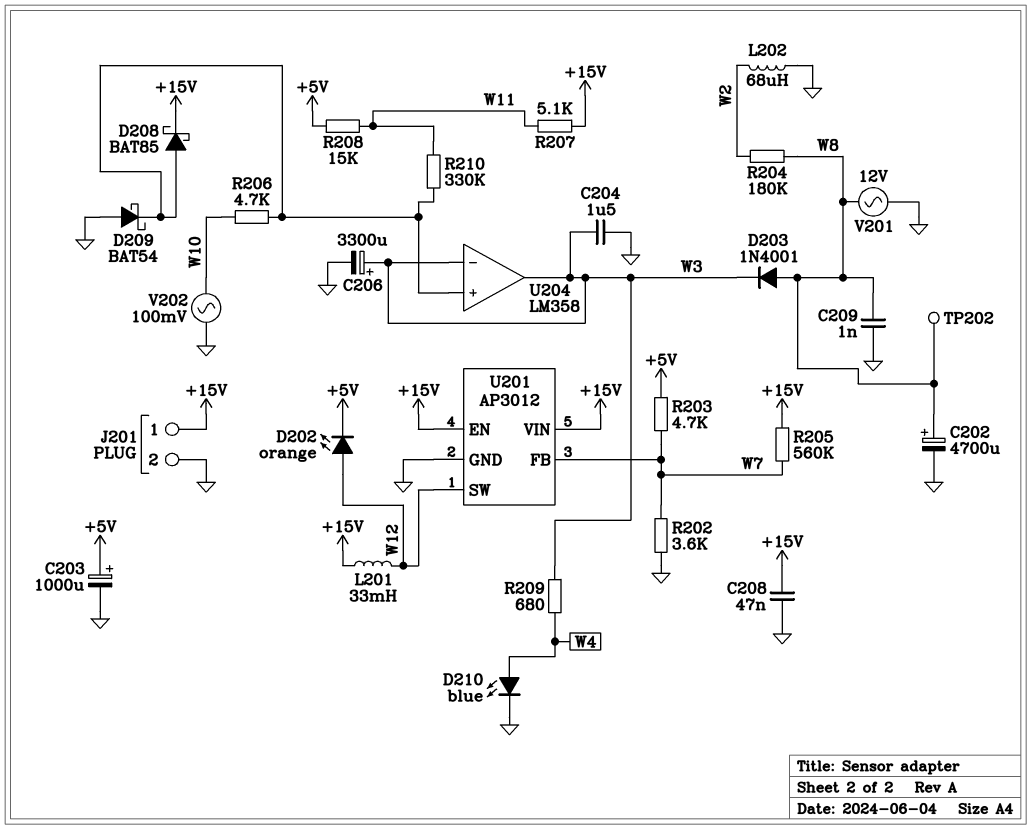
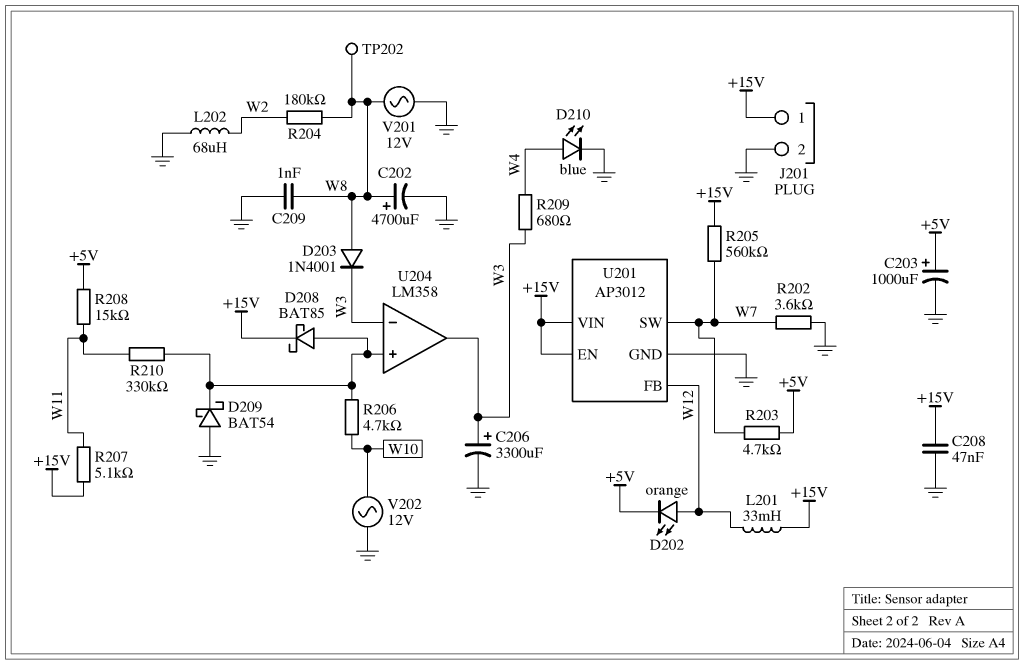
C204: 1.5uF (GND, W3) -> none
U201 pin FB: W7 -> W12
U201 pin SW: W12 -> W7
V202: AC 100mV (GND, W10) -> AC 12V (GND, W10)

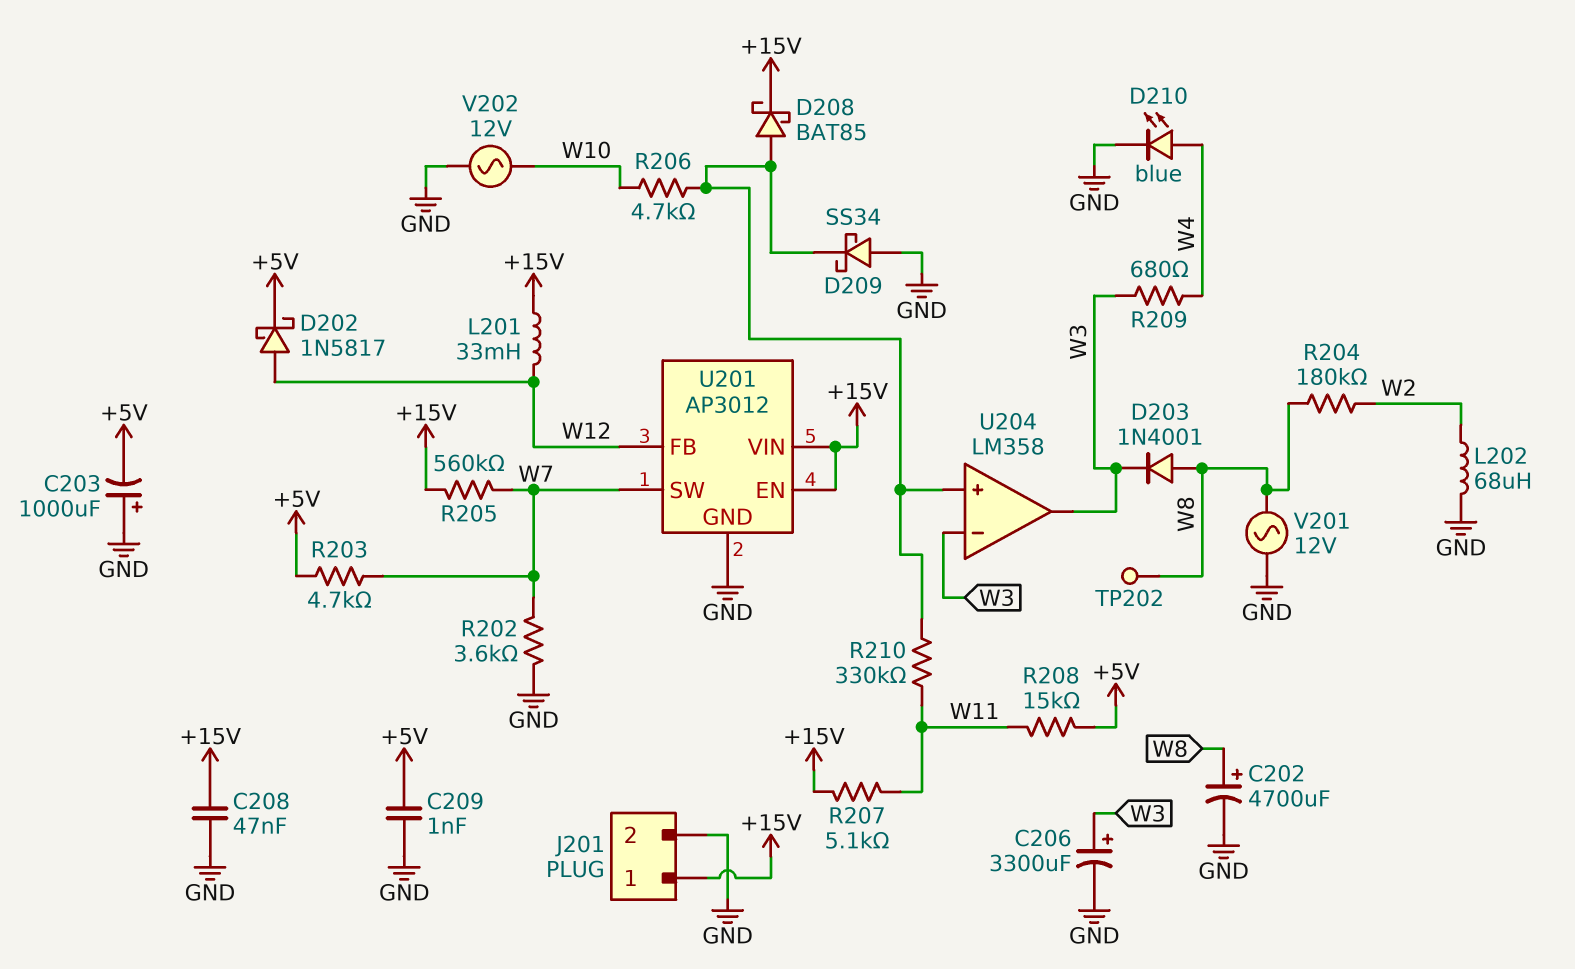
C203: 1000uF (plus +5V, minus GND) -> 1000uF (plus GND, minus +5V)
C209: 1nF (GND, W8) -> 1nF (+5V, GND)
D202: LED orange (A W12, K +5V) -> schottky 1N5817 (A W12, K +5V)
D209: schottky BAT54 (A GND, K U204/in+) -> schottky SS34 (A GND, K U204/in+)

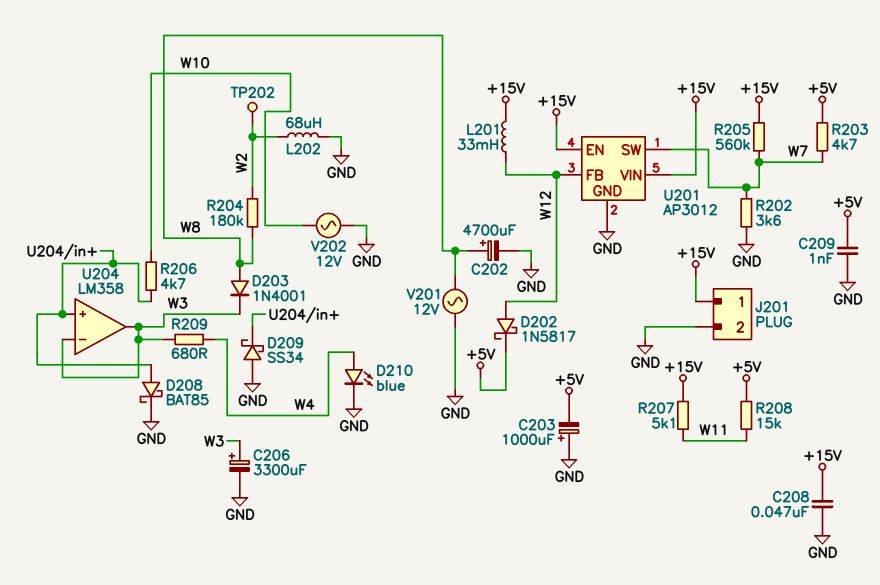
D208: schottky BAT85 (A U204/in+, K +15V) -> schottky BAT85 (A U204/in+, K GND)
R210: 330k (U204/in+, W11) -> none
TP202: test point (W8) -> test point (W2)

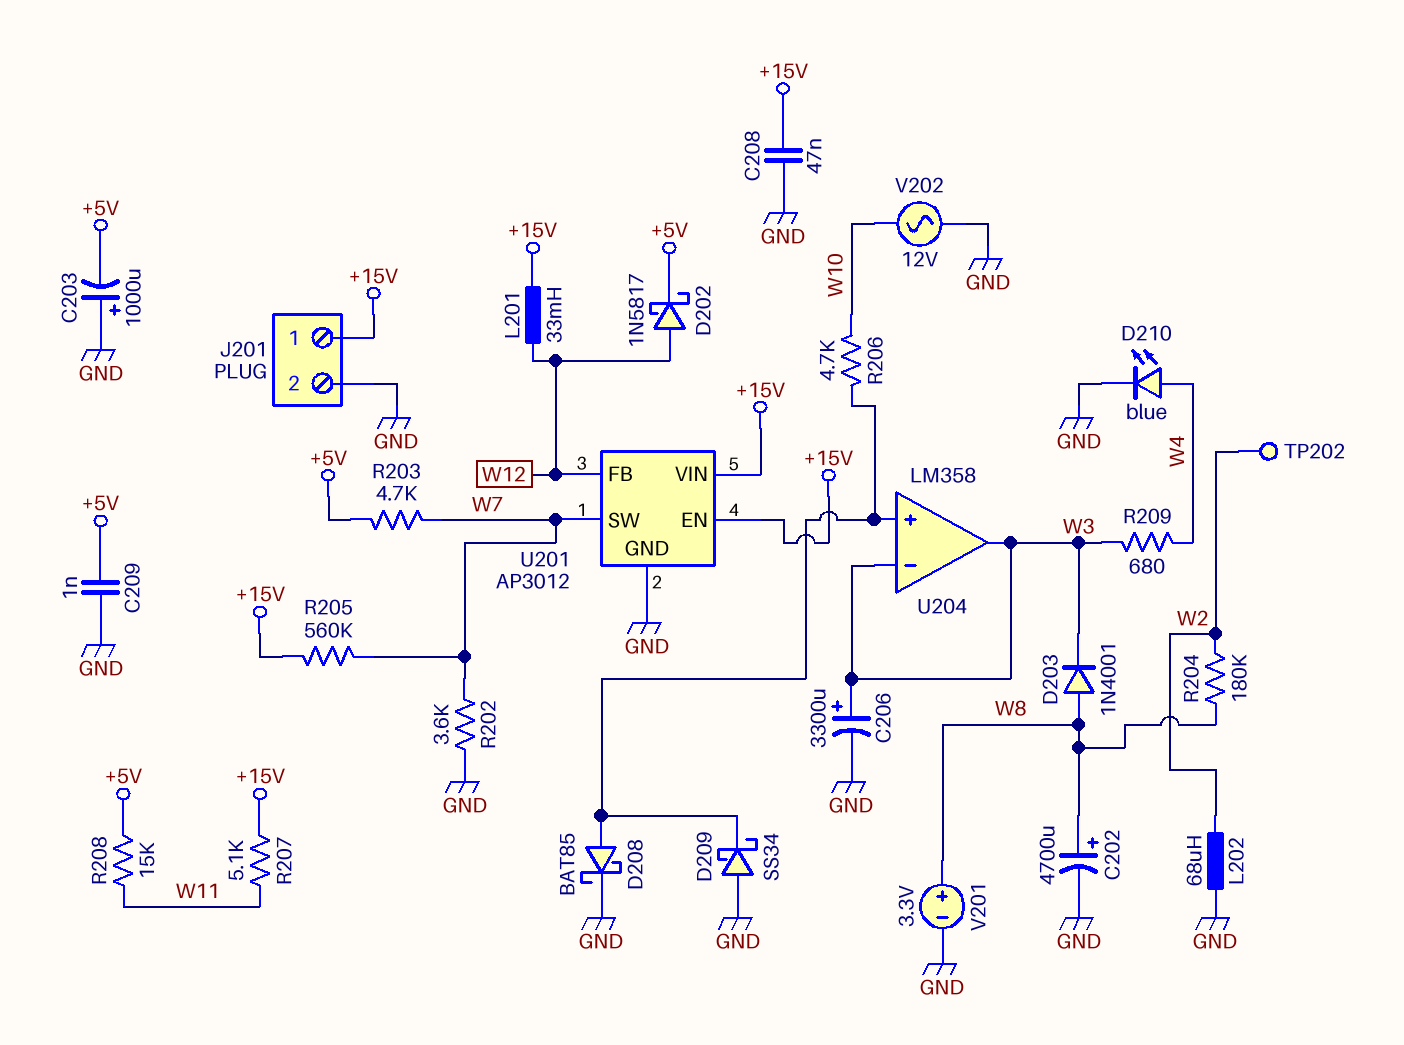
V201: AC 12V (GND, W8) -> 3.3V (plus W8, minus GND)

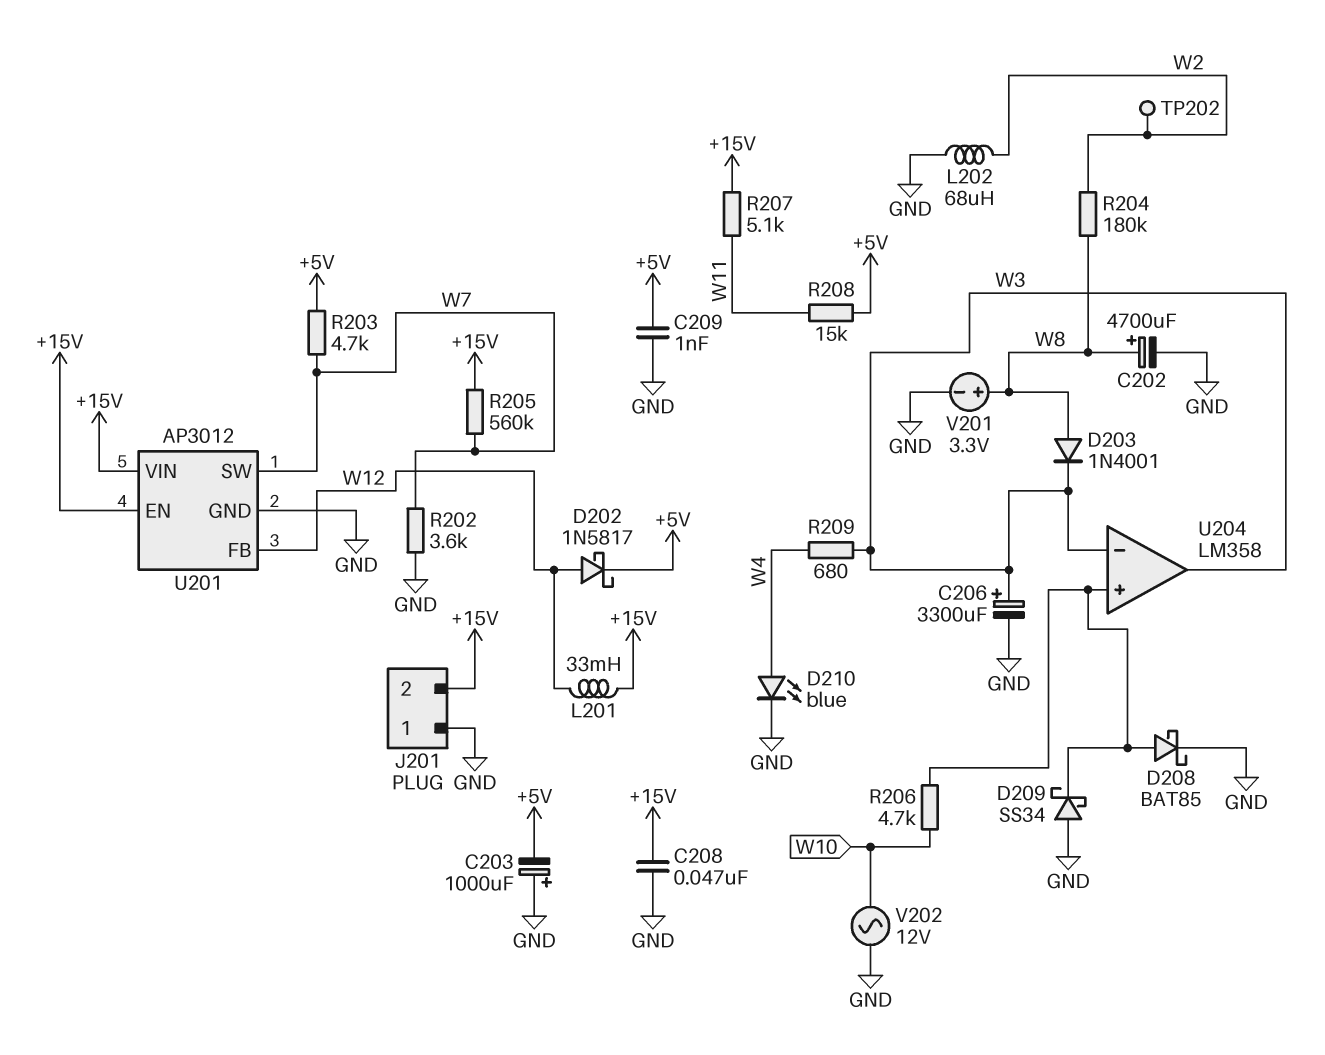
J201 pin 1: +15V -> GND
J201 pin 2: GND -> +15V

